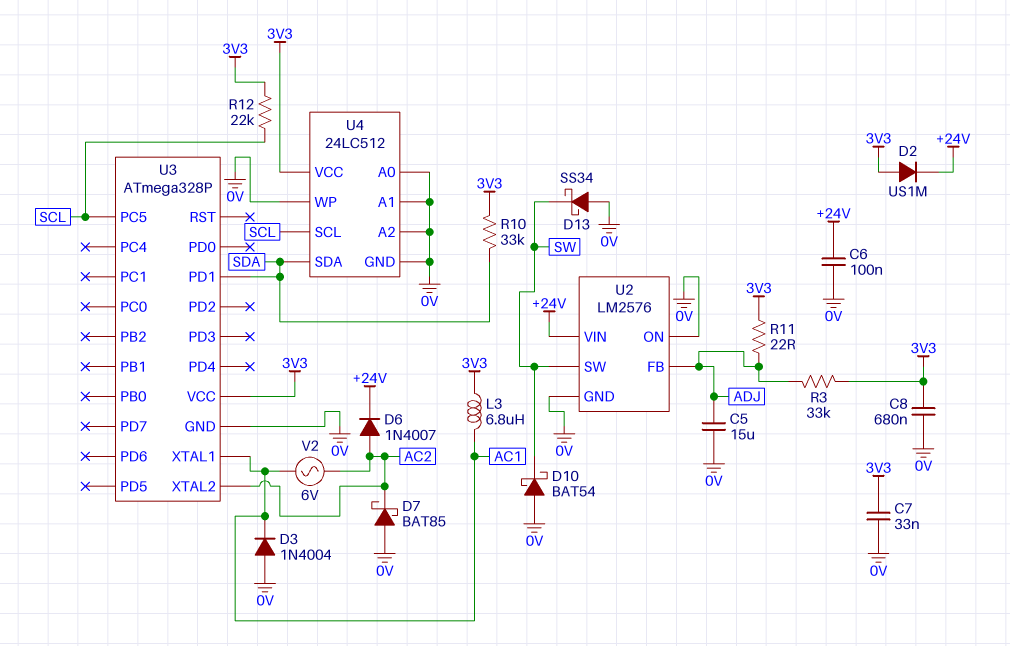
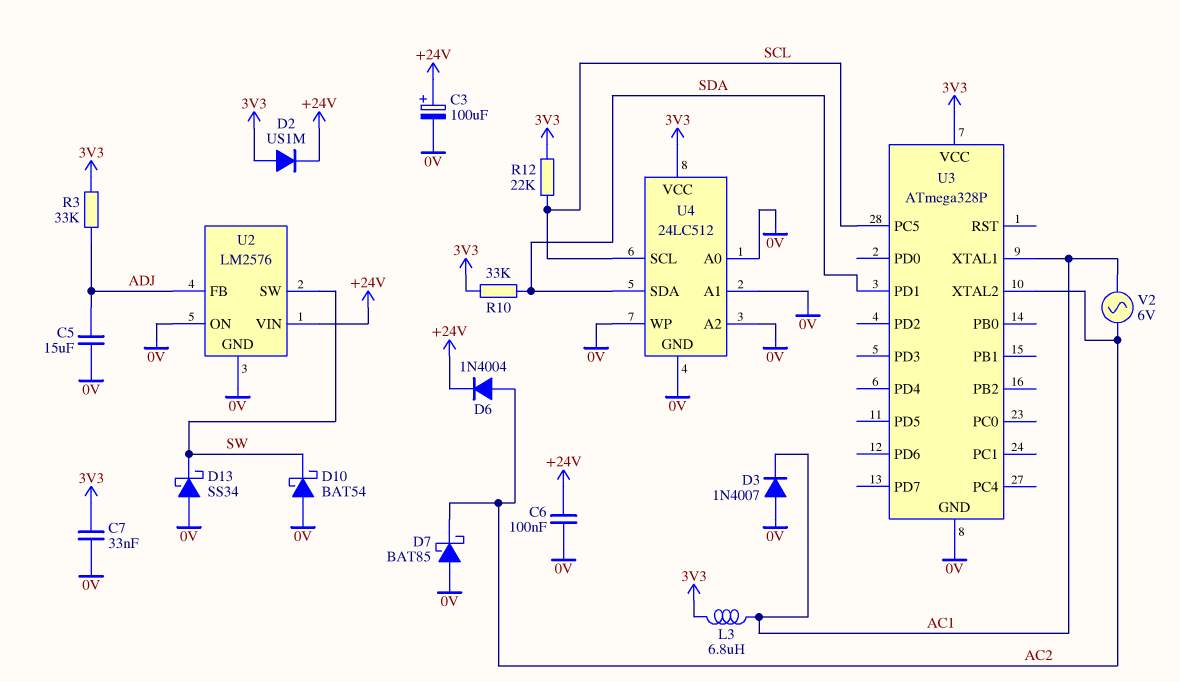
C3: none -> 100uF (plus +24V, minus 0V)
C8: 680nF (0V, 3V3) -> none
D3: diode 1N4004 (A 0V, K AC1) -> diode 1N4007 (A 0V, K AC1)
D6: diode 1N4007 (A AC2, K +24V) -> diode 1N4004 (A AC2, K +24V)
R11: 22 (3V3, ADJ) -> none

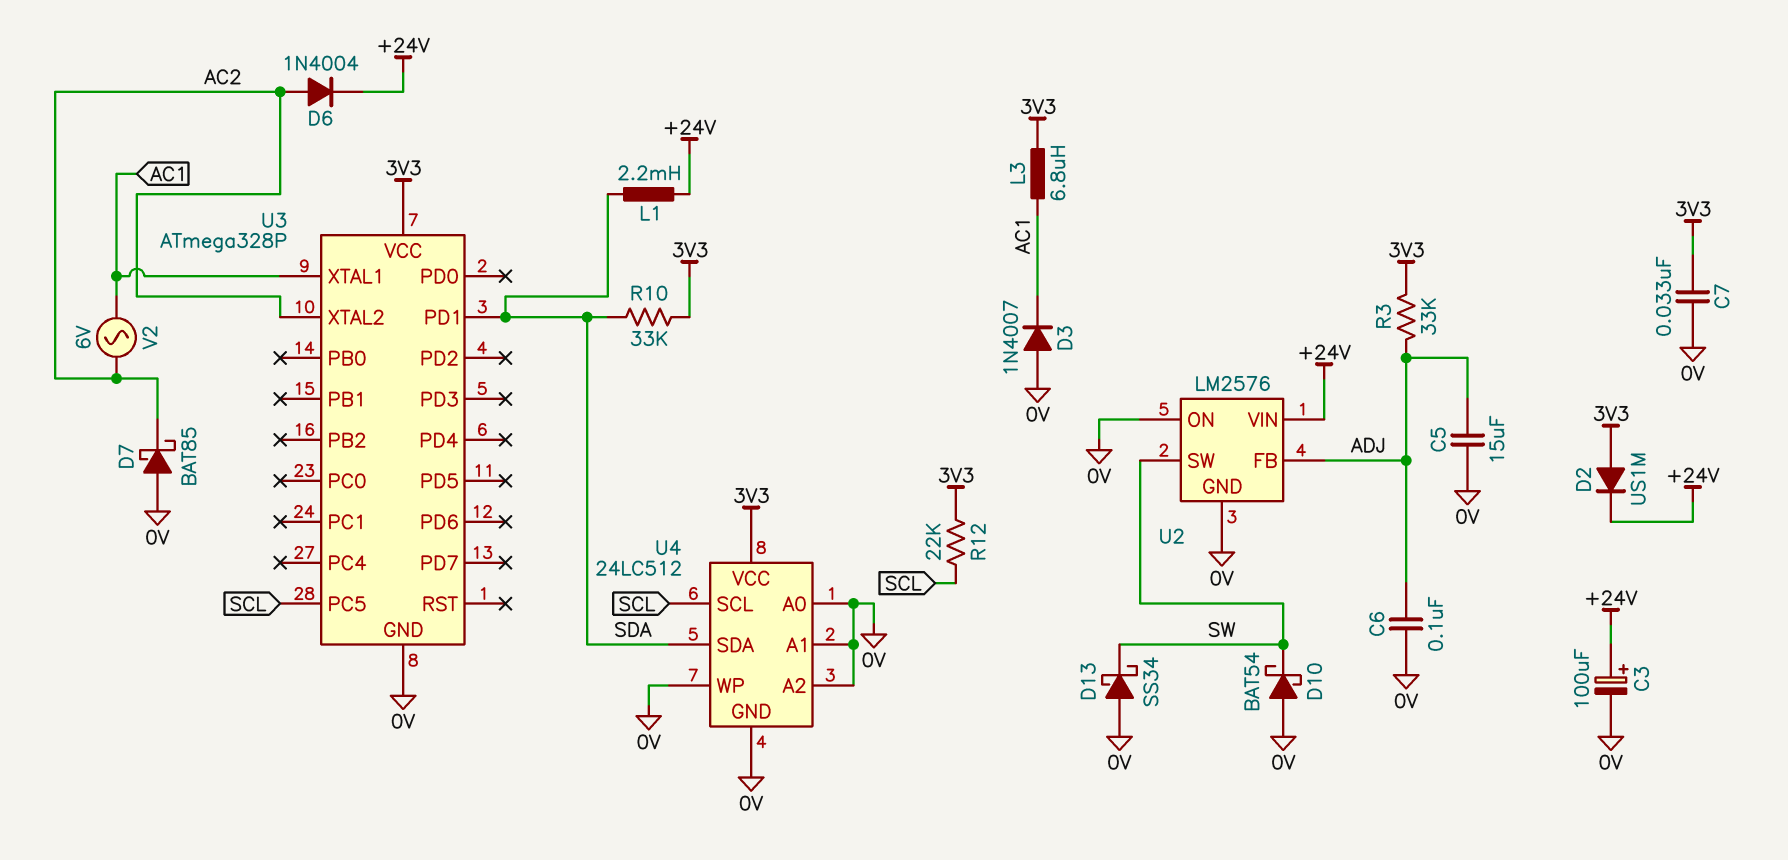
C6: 100nF (+24V, 0V) -> 100nF (0V, ADJ)
L1: none -> 2.2mH (+24V, SDA)

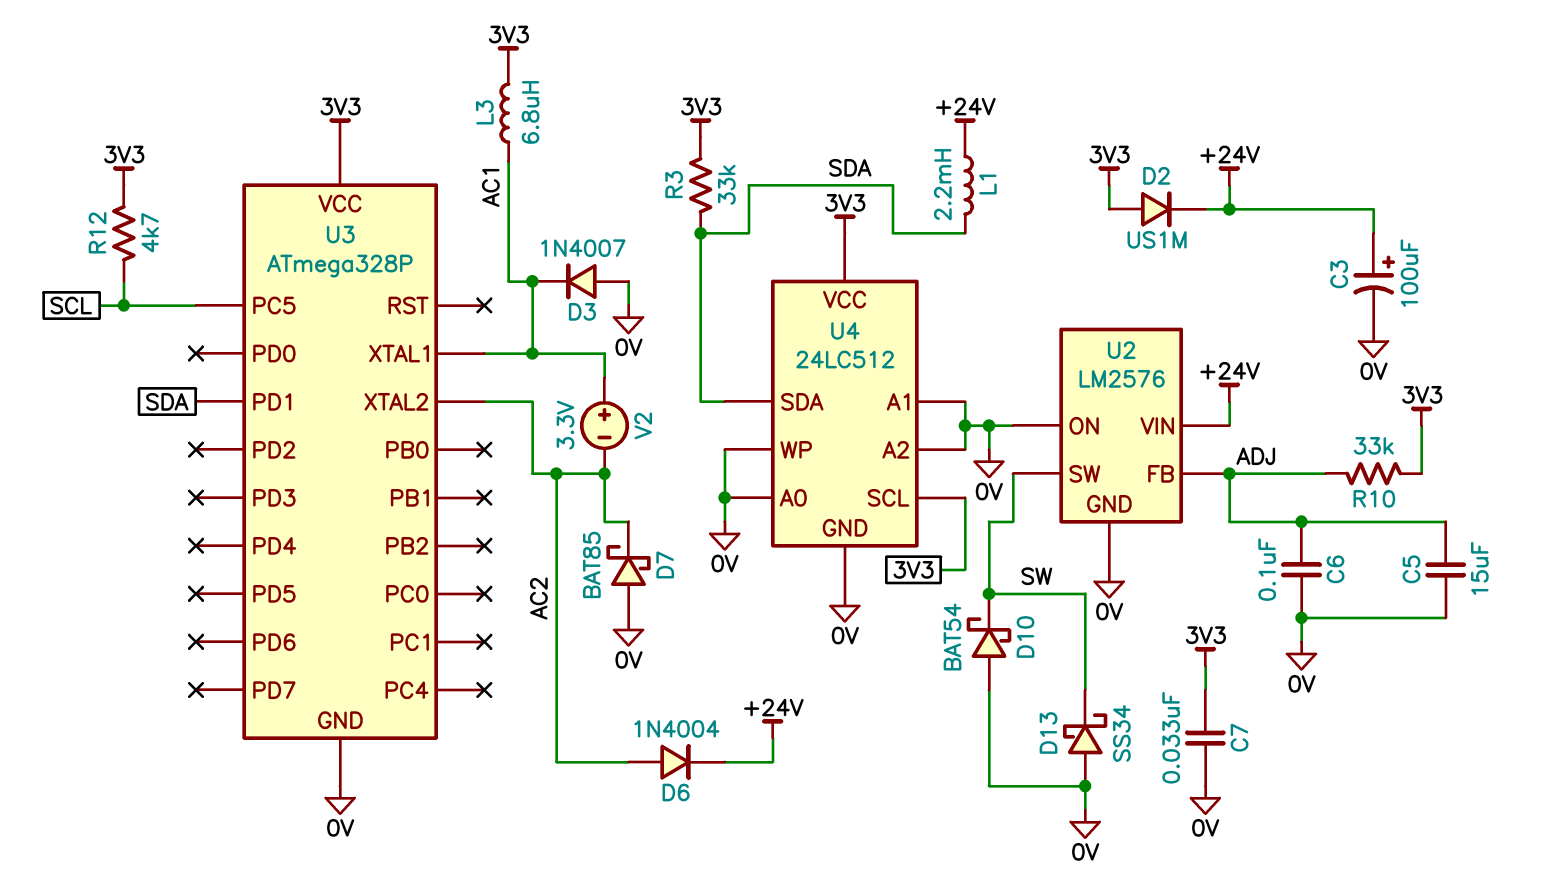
R3: 33k (3V3, ADJ) -> 33k (3V3, SDA)
R10: 33k (3V3, SDA) -> 33k (3V3, ADJ)
R12: 22k (3V3, SCL) -> 4.7k (3V3, SCL)
U4 pin SCL: SCL -> 3V3
V2: AC 6V (AC1, AC2) -> 3.3V (plus AC1, minus AC2)

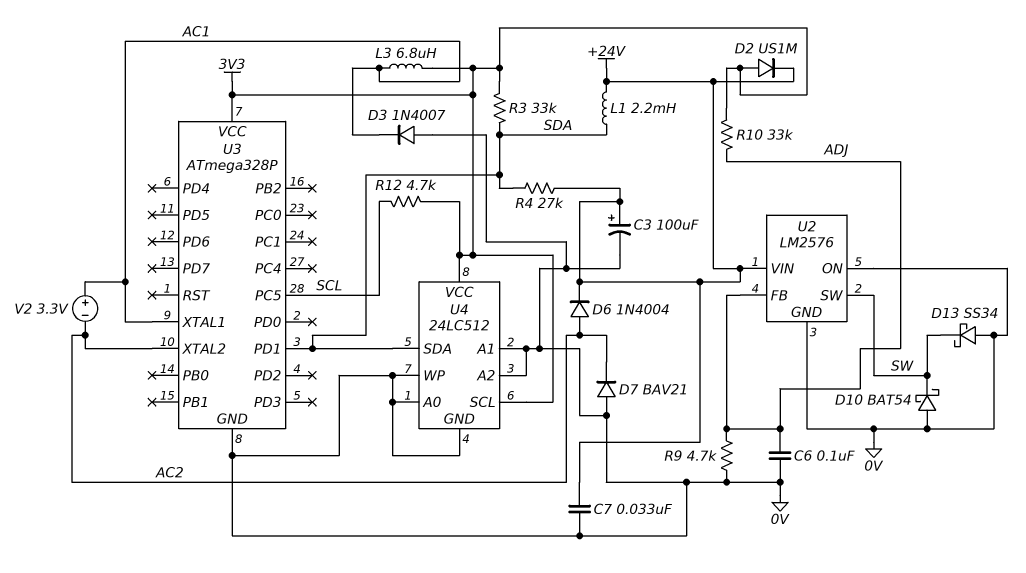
C5: 15uF (0V, ADJ) -> none
C7: 33nF (0V, 3V3) -> 33nF (+24V, 0V)
D7: schottky BAT85 (A 0V, K AC2) -> diode BAV21 (A 0V, K AC2)
R4: none -> 27k (+24V, SDA)
R9: none -> 4.7k (0V, ADJ)

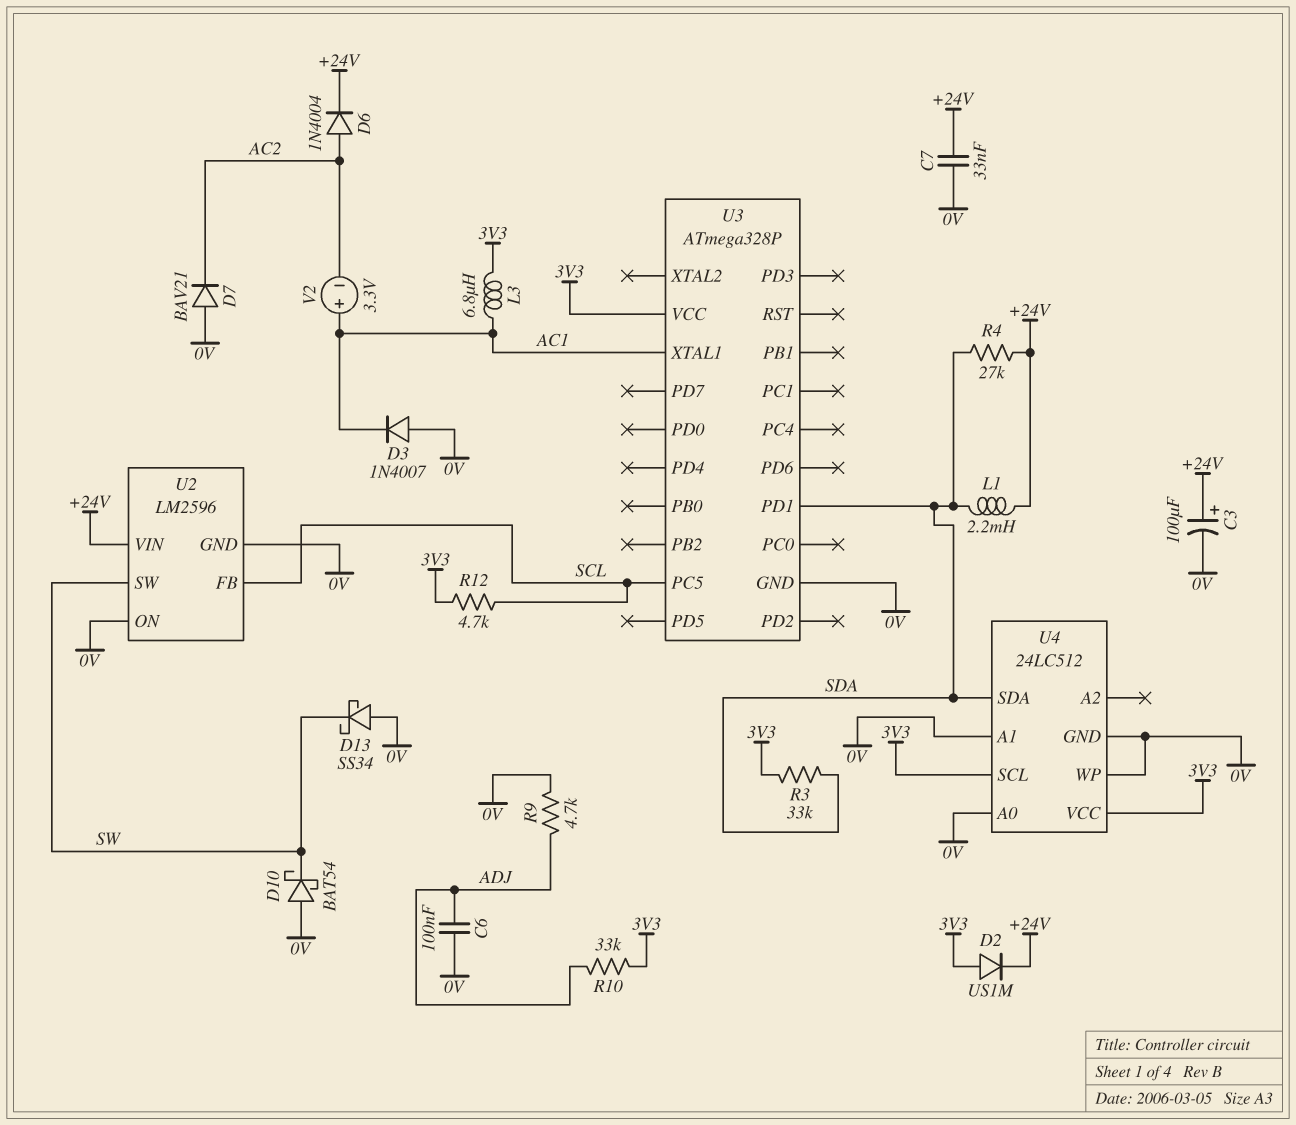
U2: LM2576 -> LM2596
U2 pin FB: ADJ -> SCL
U3 pin XTAL2: AC2 -> none
U4 pin A2: 0V -> none

